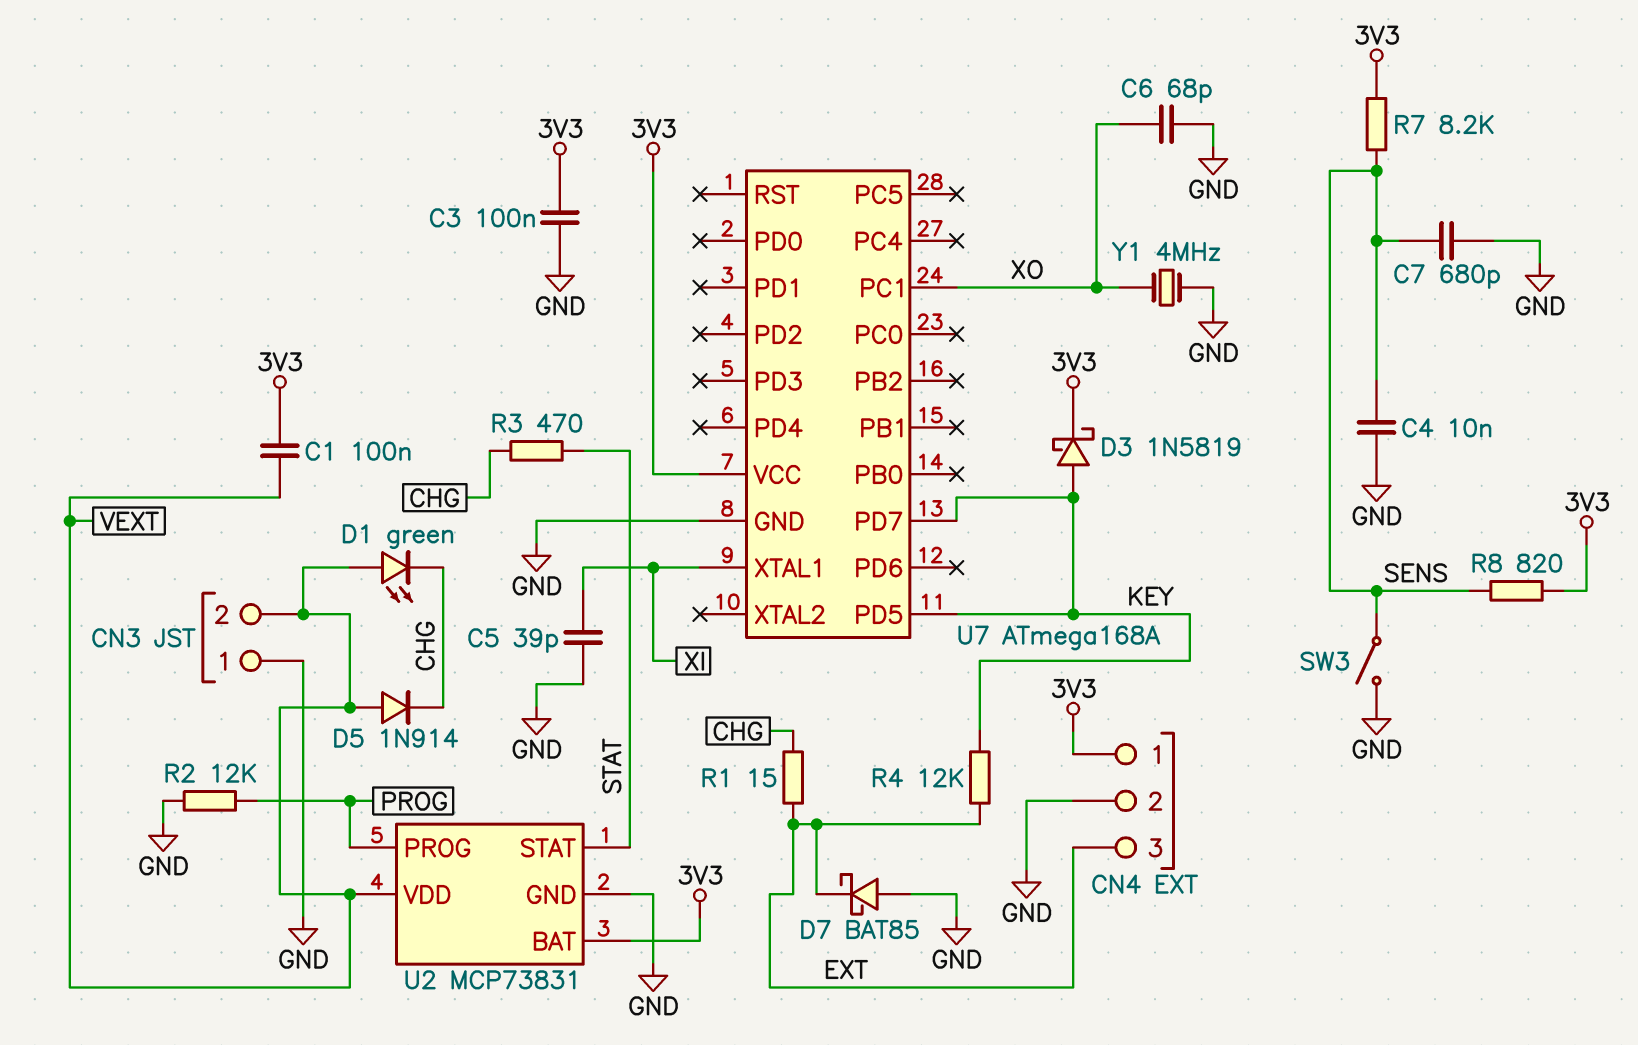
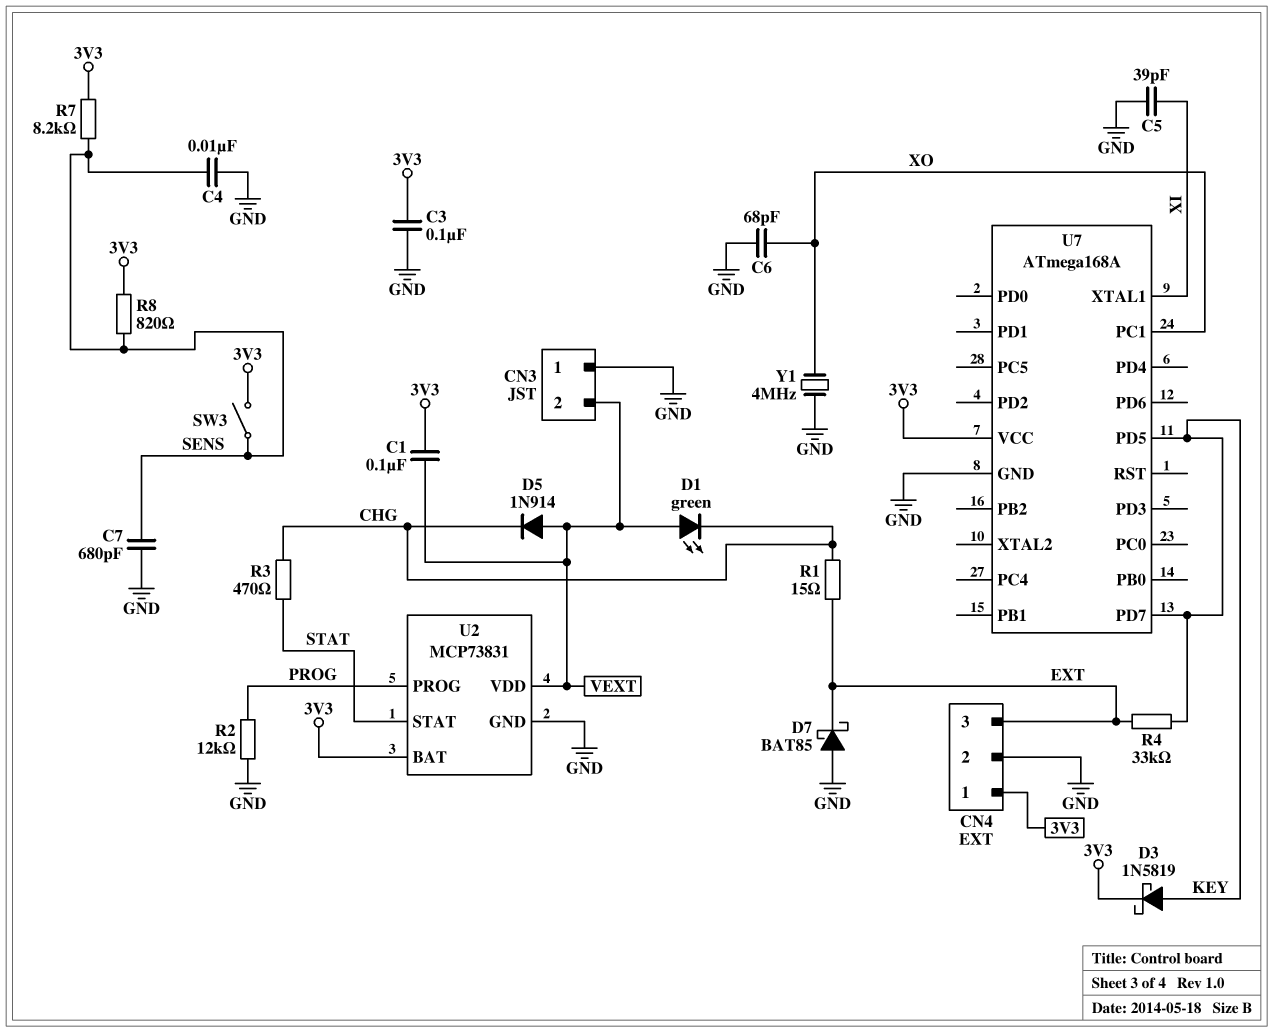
R4: 12k (EXT, KEY) -> 33k (EXT, KEY)
SW3: switch (GND, SENS) -> switch (3V3, SENS)

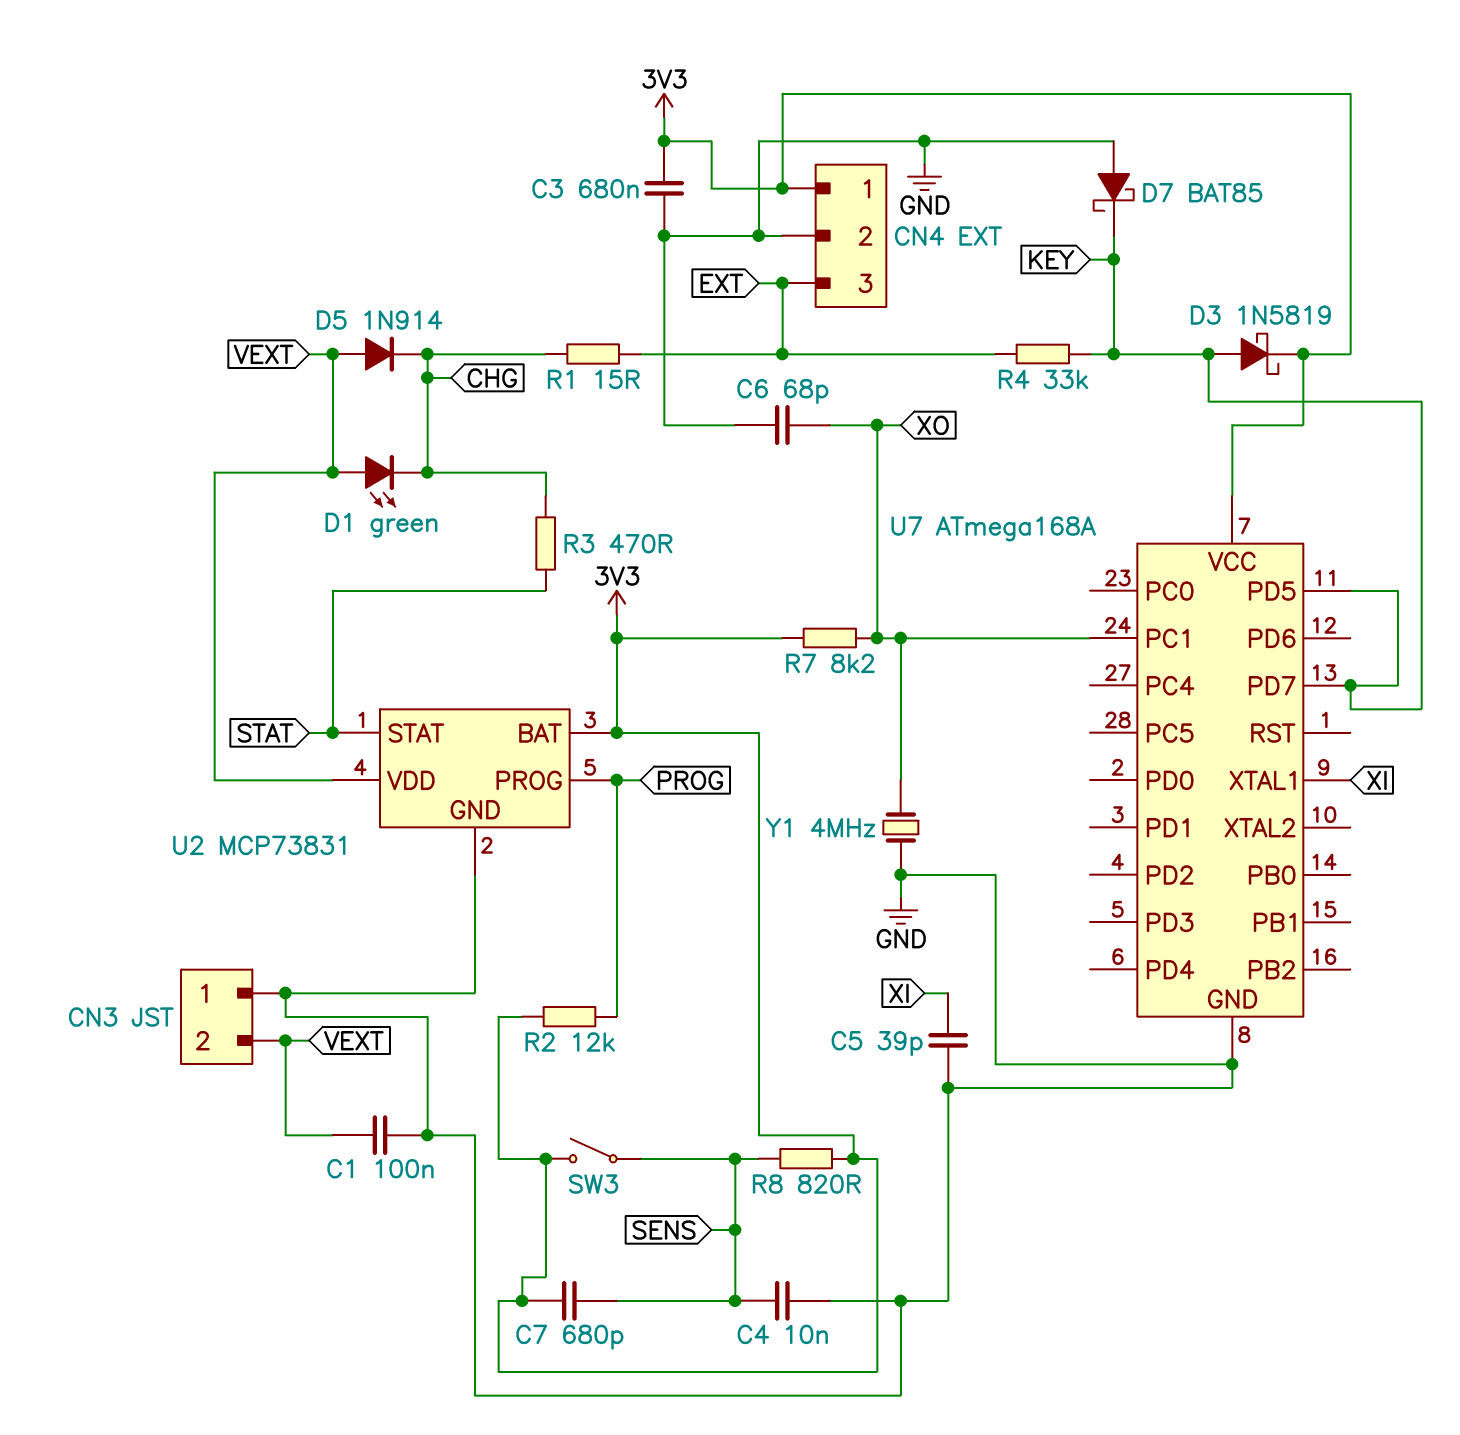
C1: 100nF (3V3, VEXT) -> 100nF (GND, VEXT)
C3: 100nF (3V3, GND) -> 680nF (3V3, GND)
C7: 680pF (GND, SENS) -> 680pF (3V3, SENS)
D7: schottky BAT85 (A GND, K EXT) -> schottky BAT85 (A GND, K KEY)
R2: 12k (GND, PROG) -> 12k (3V3, PROG)
R7: 8.2k (3V3, SENS) -> 8.2k (3V3, XO)

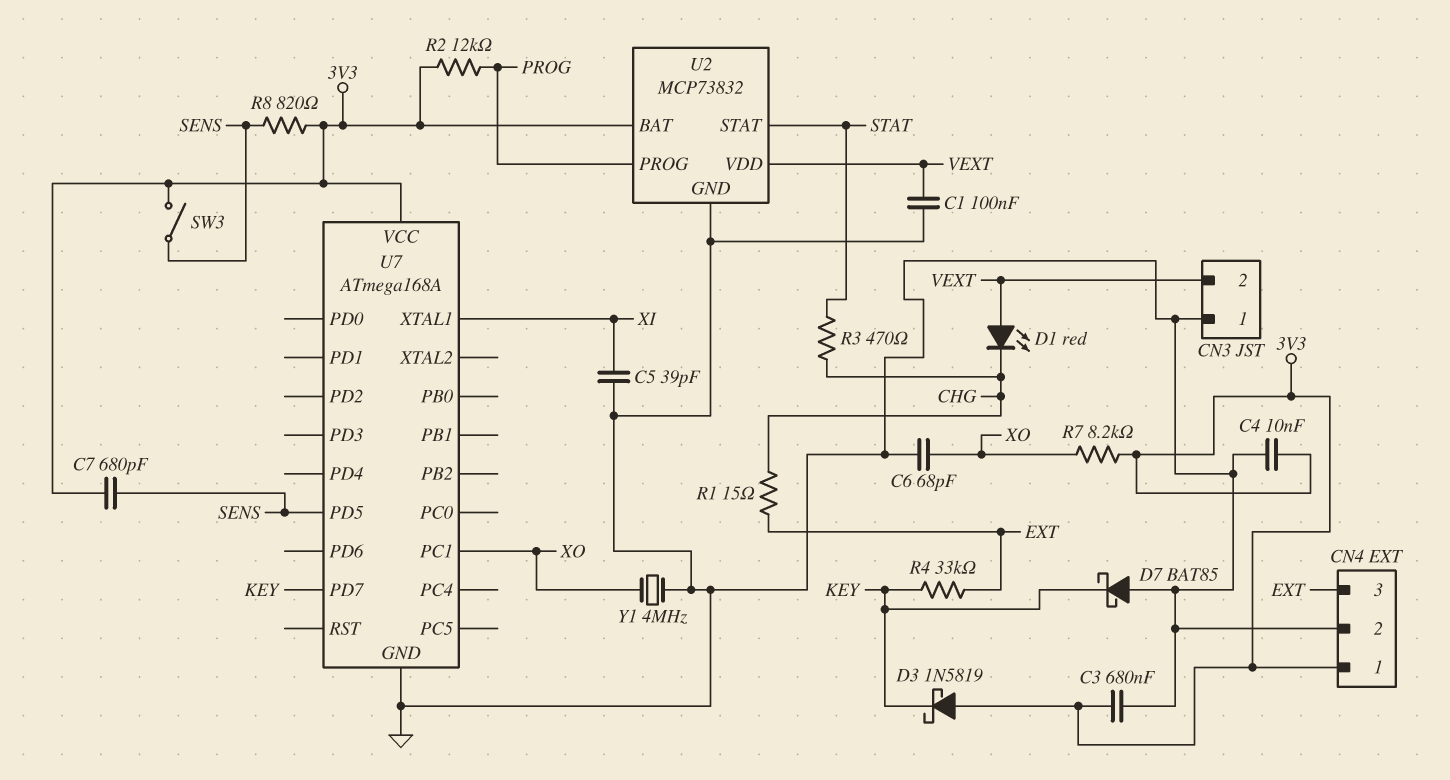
C4: 10nF (GND, SENS) -> 10nF (3V3, GND)
D1: LED green (A VEXT, K CHG) -> LED red (A VEXT, K CHG)
D3: schottky 1N5819 (A KEY, K 3V3) -> schottky 1N5819 (A 3V3, K KEY)
D5: diode 1N914 (A VEXT, K CHG) -> none
U2: MCP73831 -> MCP73832
U7 pin PD5: KEY -> SENS

